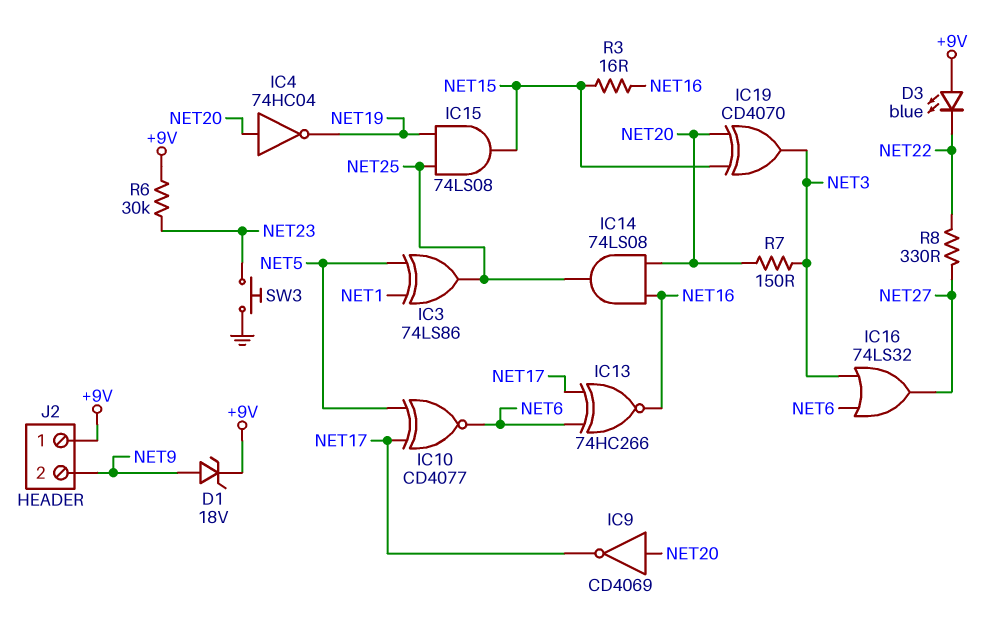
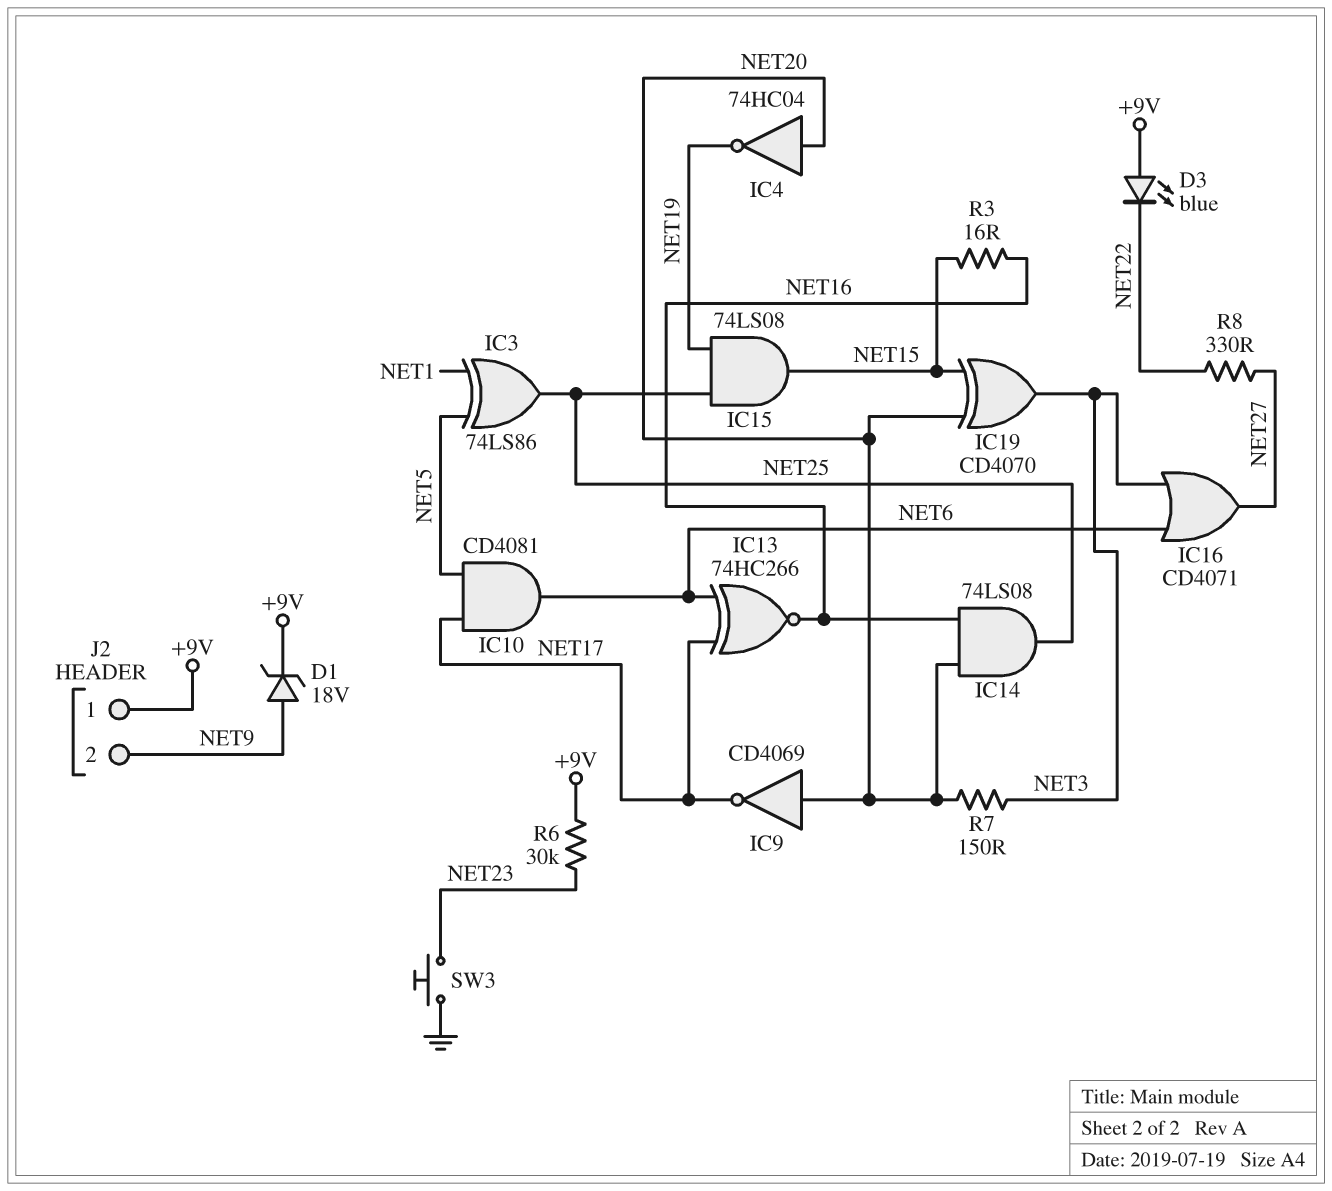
IC10: XNOR CD4077 (in NET5, in NET17, out NET6) -> AND CD4081 (in NET5, in NET17, out NET6)
IC16: OR 74LS32 (in NET3, in NET6, out NET27) -> OR CD4071 (in NET3, in NET6, out NET27)

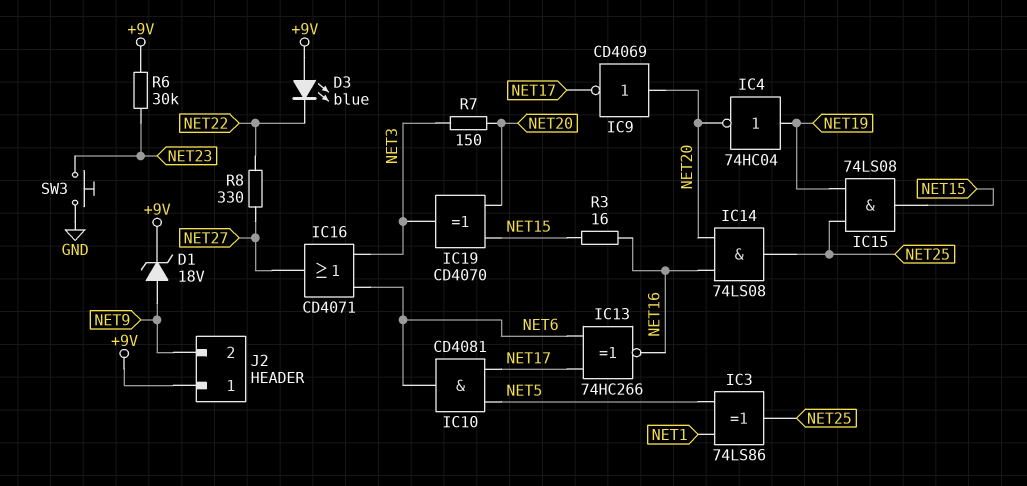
IC4: NOT 74HC04 (in NET20, out NET19) -> NOT 74HC04 (in NET19, out NET20)

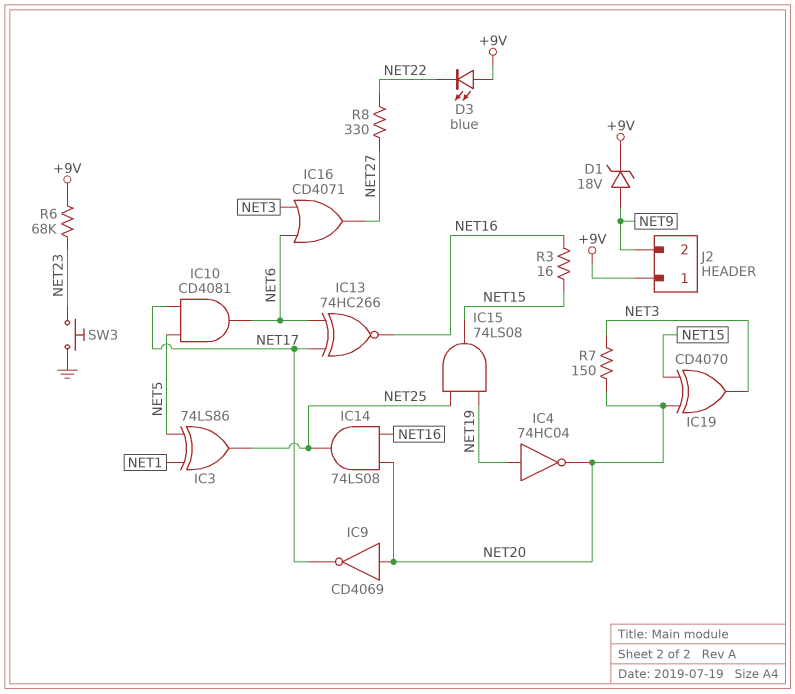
R6: 30k (+9V, NET23) -> 68k (+9V, NET23)

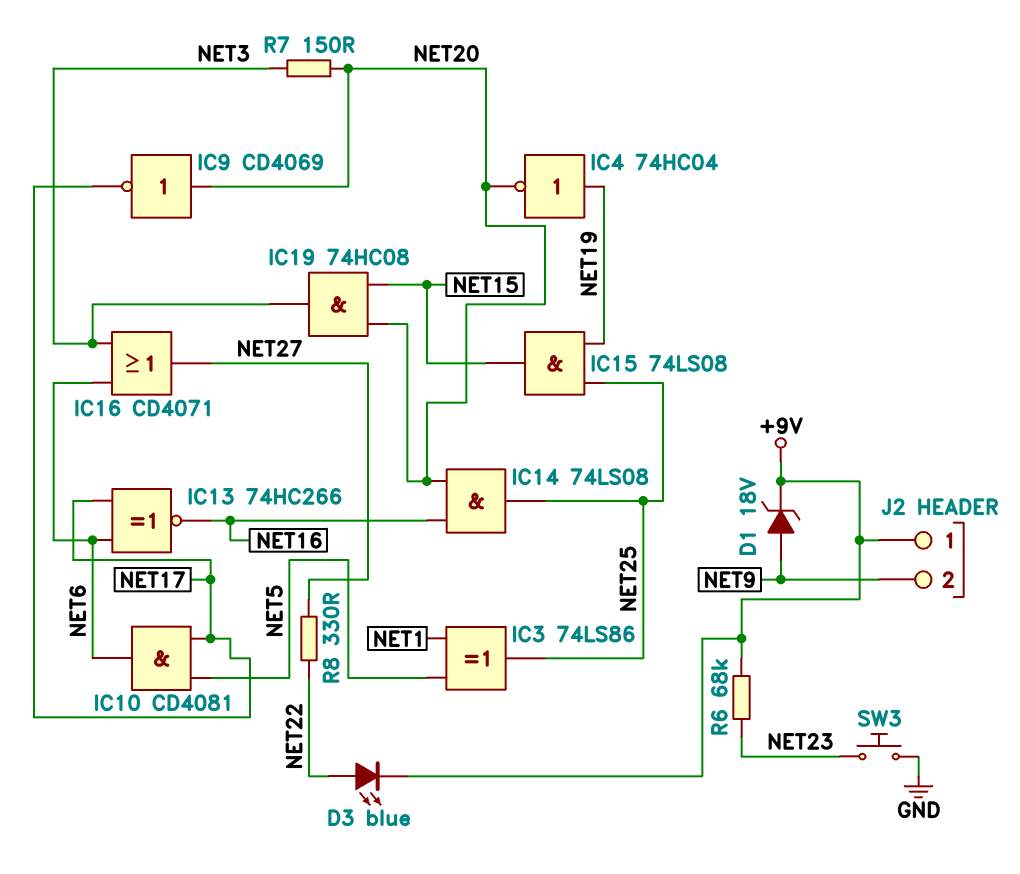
D3: LED blue (A +9V, K NET22) -> LED blue (A NET22, K +9V)
IC19: XOR CD4070 (in NET15, in NET20, out NET3) -> AND 74HC08 (in NET15, in NET20, out NET3)
R3: 16 (NET15, NET16) -> none

